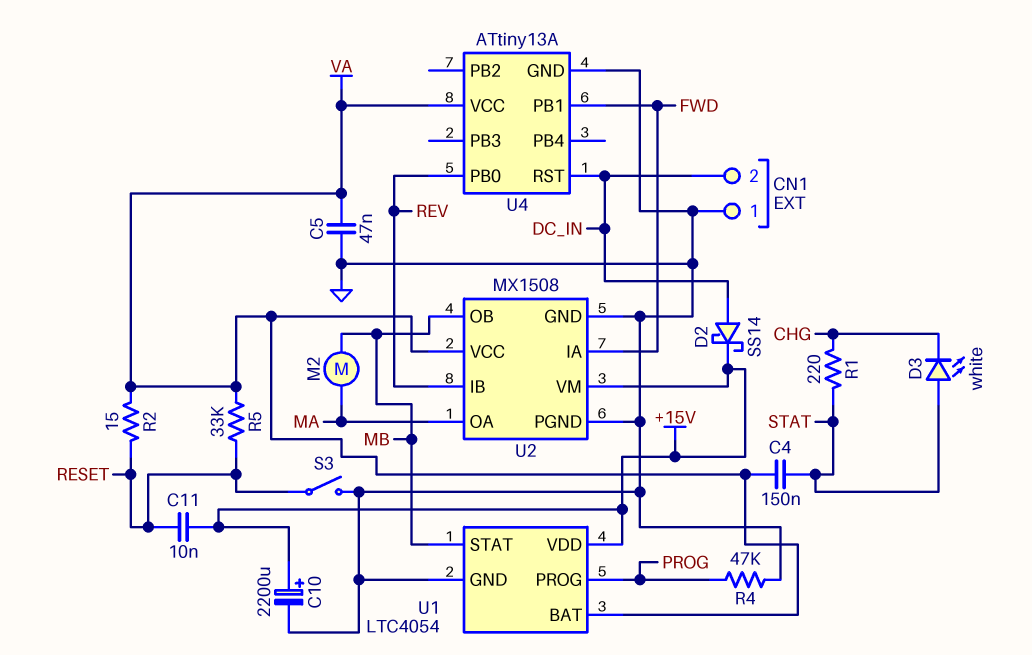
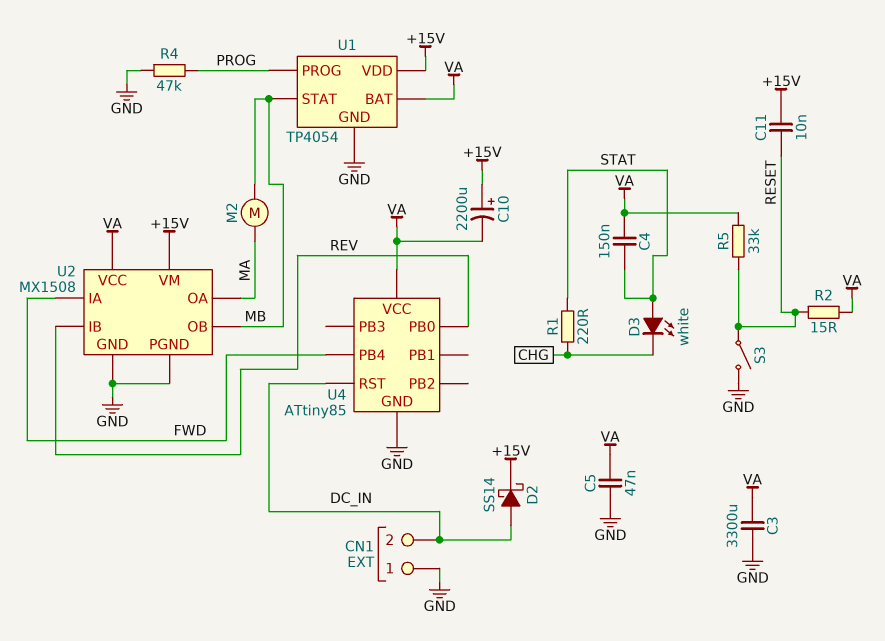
C3: none -> 3300uF (GND, VA)
C10: 2200uF (plus +15V, minus GND) -> 2200uF (plus +15V, minus VA)
U1: LTC4054 -> TP4054
U4: ATtiny13A -> ATtiny85
U4 pin PB1: FWD -> none
U4 pin PB4: none -> FWD

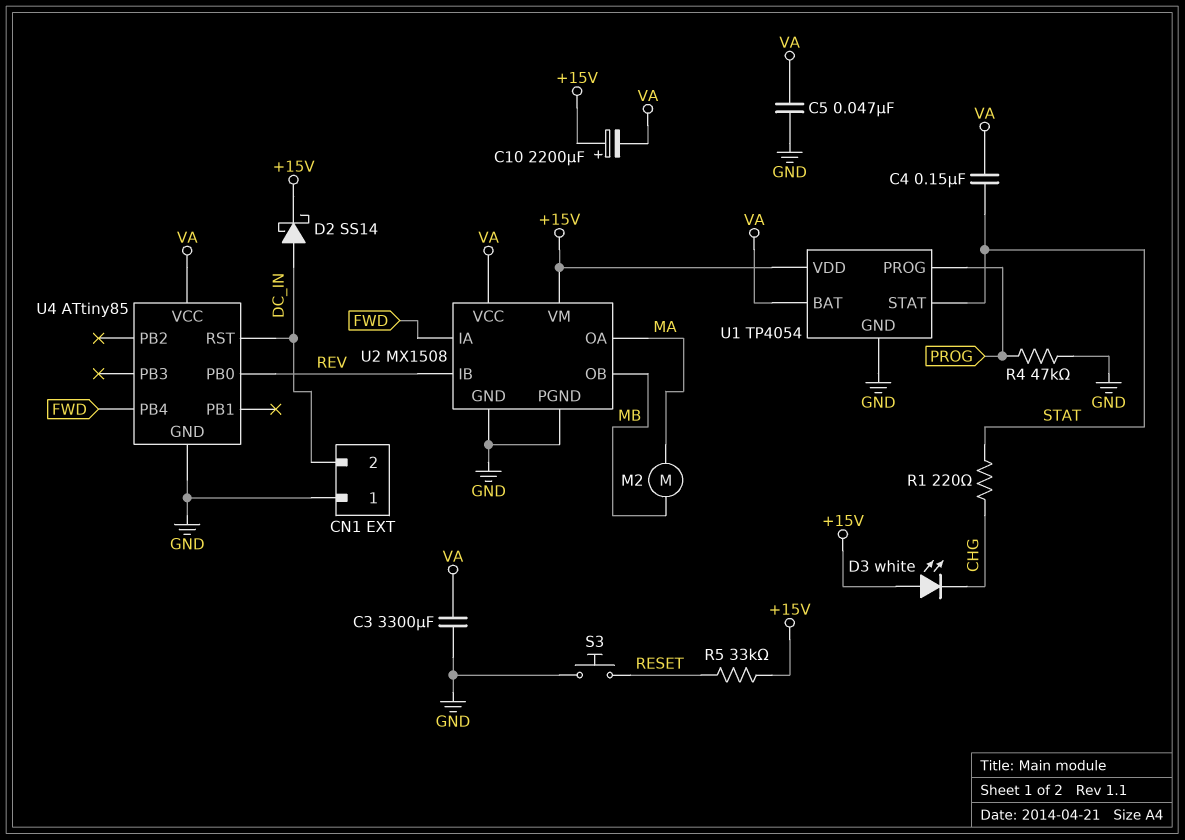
C11: 10nF (+15V, RESET) -> none
D3: LED white (A STAT, K CHG) -> LED white (A +15V, K CHG)
R2: 15 (RESET, VA) -> none
R5: 33k (RESET, VA) -> 33k (+15V, RESET)
S3: switch (GND, RESET) -> button (GND, RESET)
U1 pin STAT: MB -> STAT

